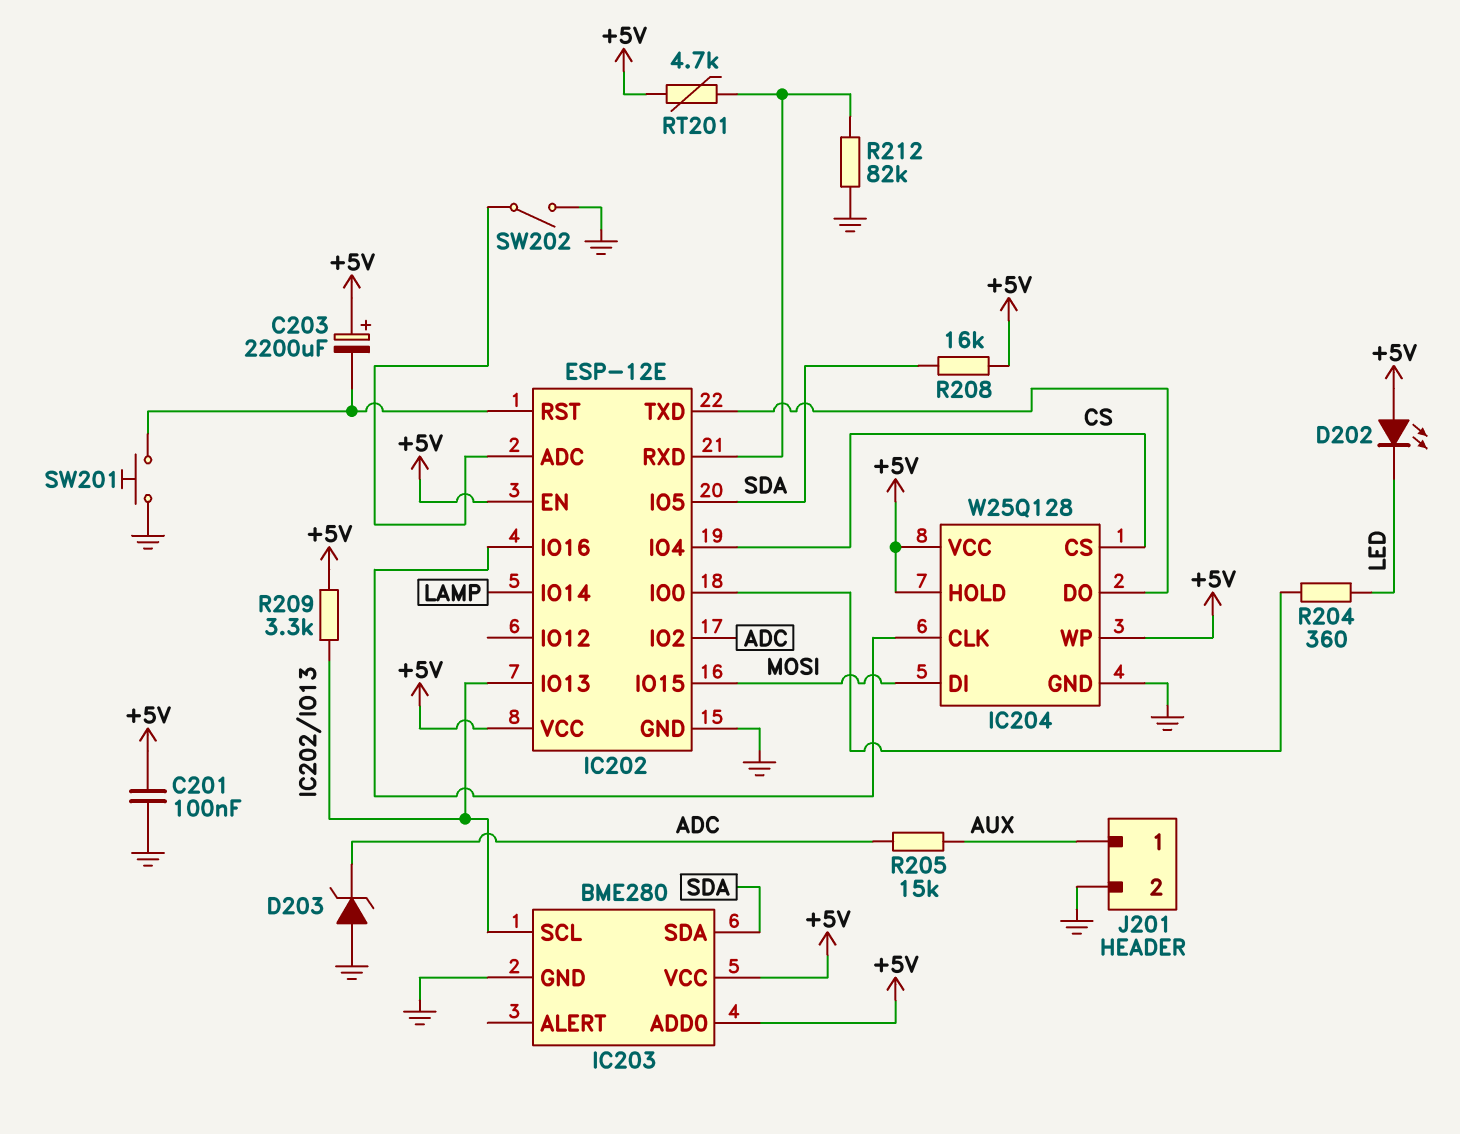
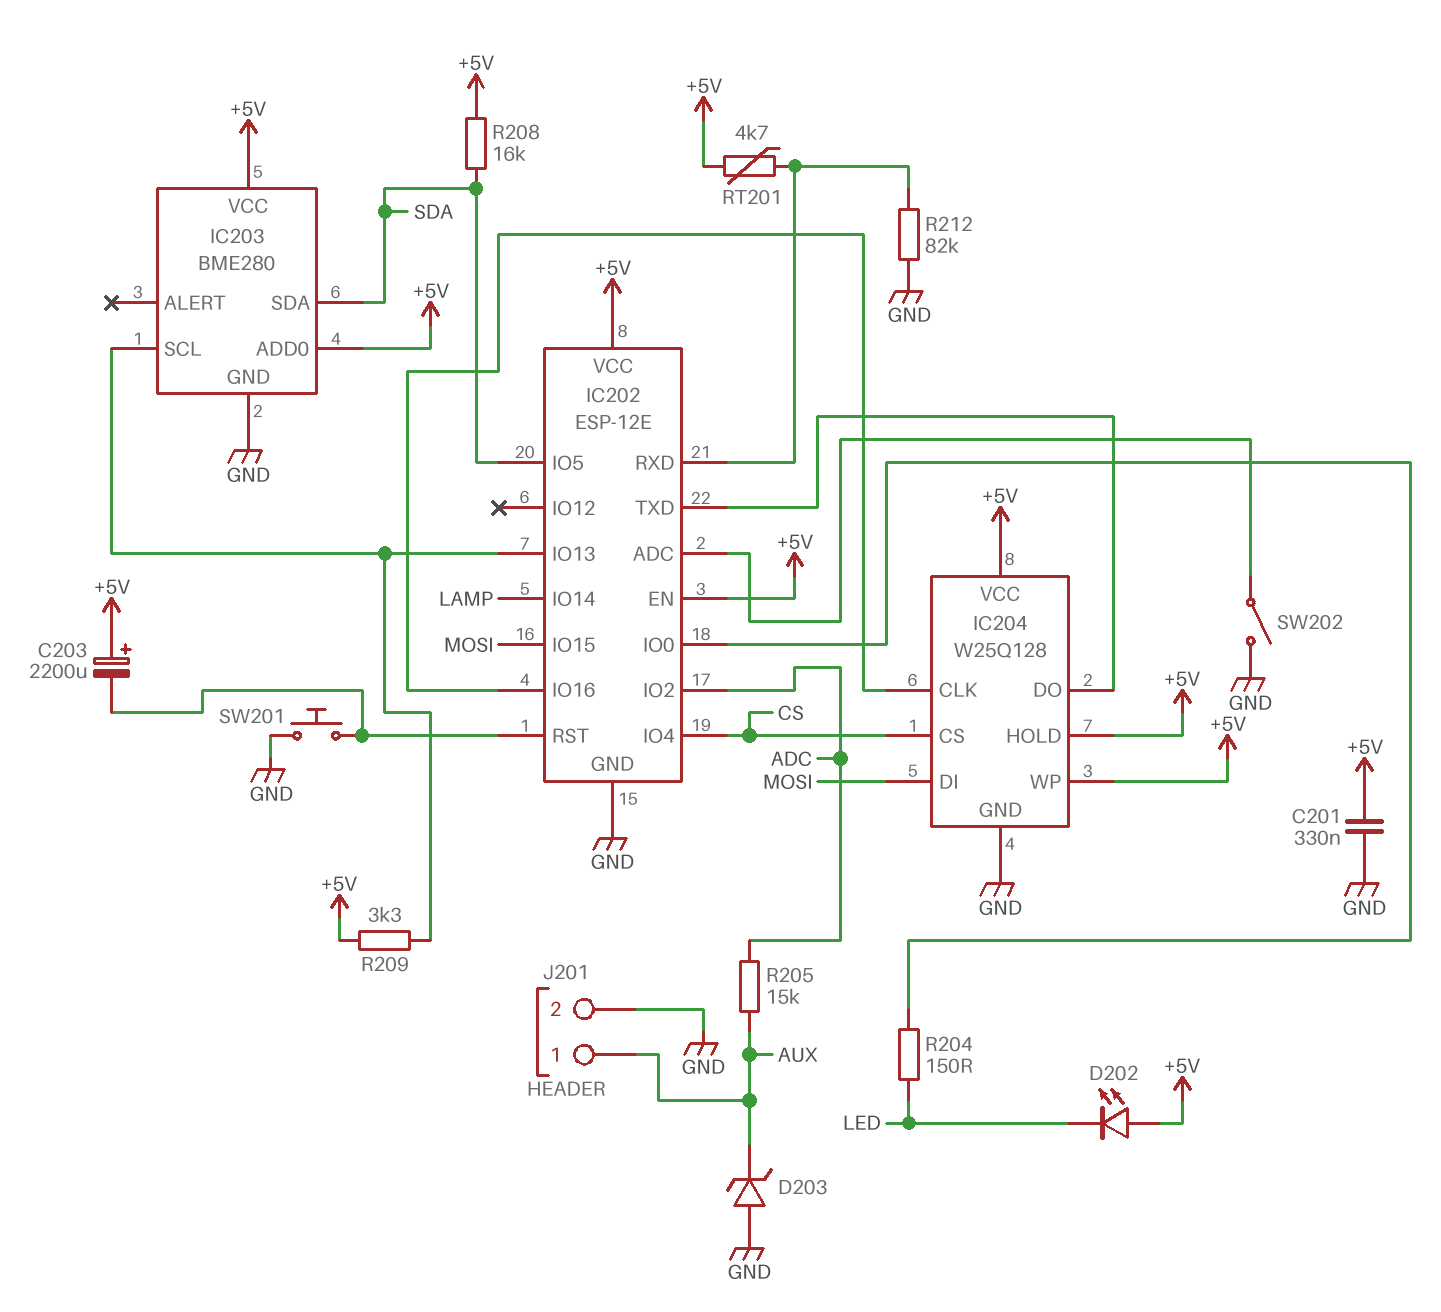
C201: 100nF (+5V, GND) -> 330nF (+5V, GND)
D203: zener (A GND, K ADC) -> zener (A GND, K AUX)
R204: 360 (IC202/IO0, LED) -> 150 (IC202/IO0, LED)

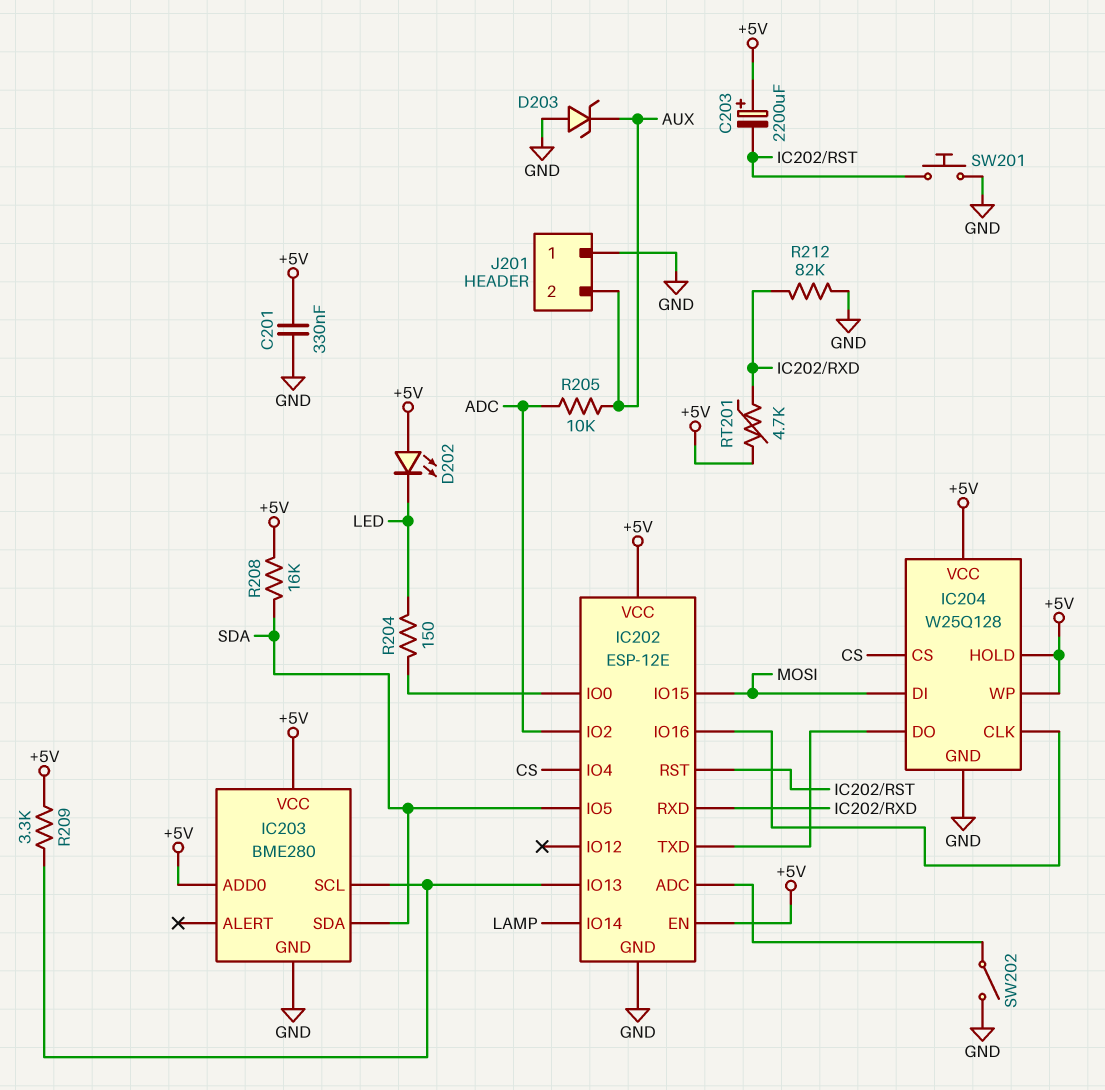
J201 pin 1: AUX -> GND
J201 pin 2: GND -> AUX
R205: 15k (ADC, AUX) -> 10k (ADC, AUX)

